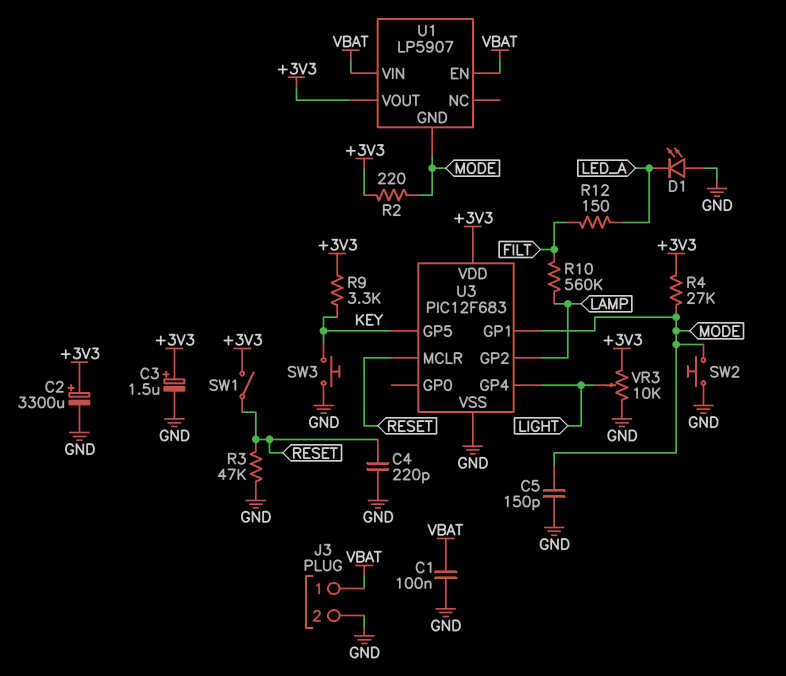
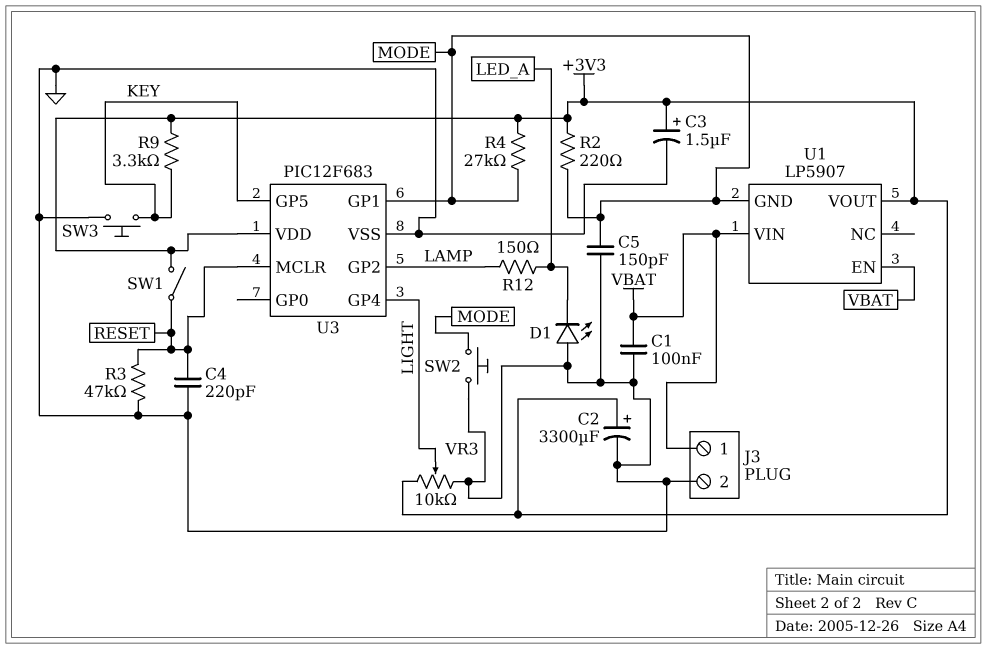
R10: 560k (FILT, LAMP) -> none
R12: 150 (FILT, LED_A) -> 150 (LAMP, LED_A)

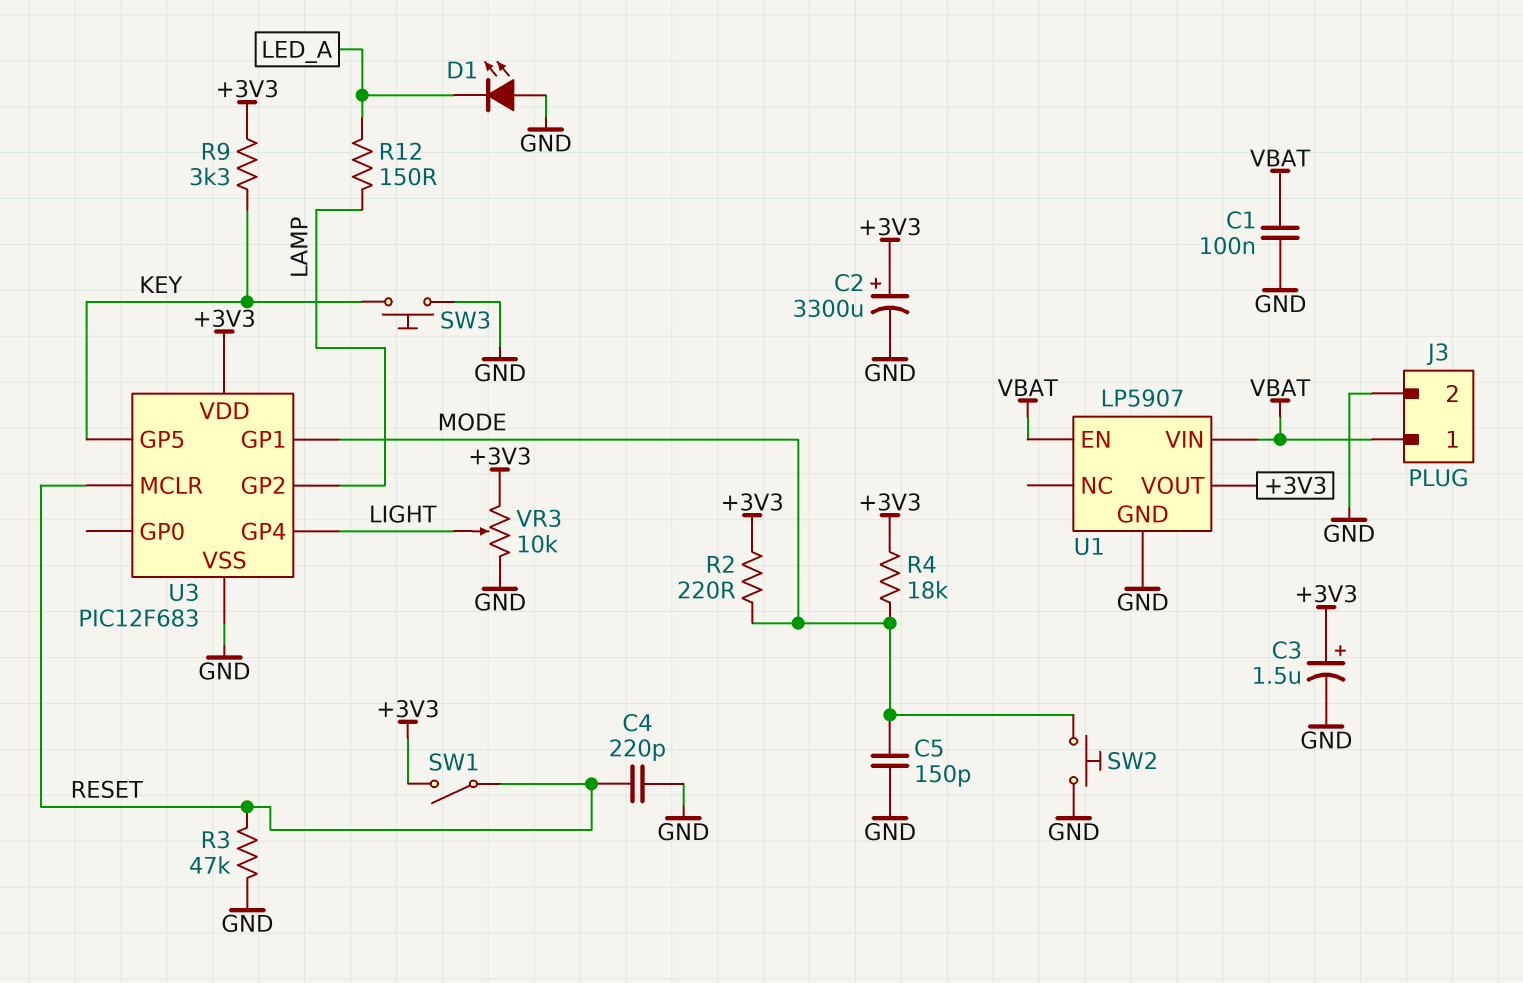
R4: 27k (+3V3, MODE) -> 18k (+3V3, MODE)
U1 pin GND: MODE -> GND

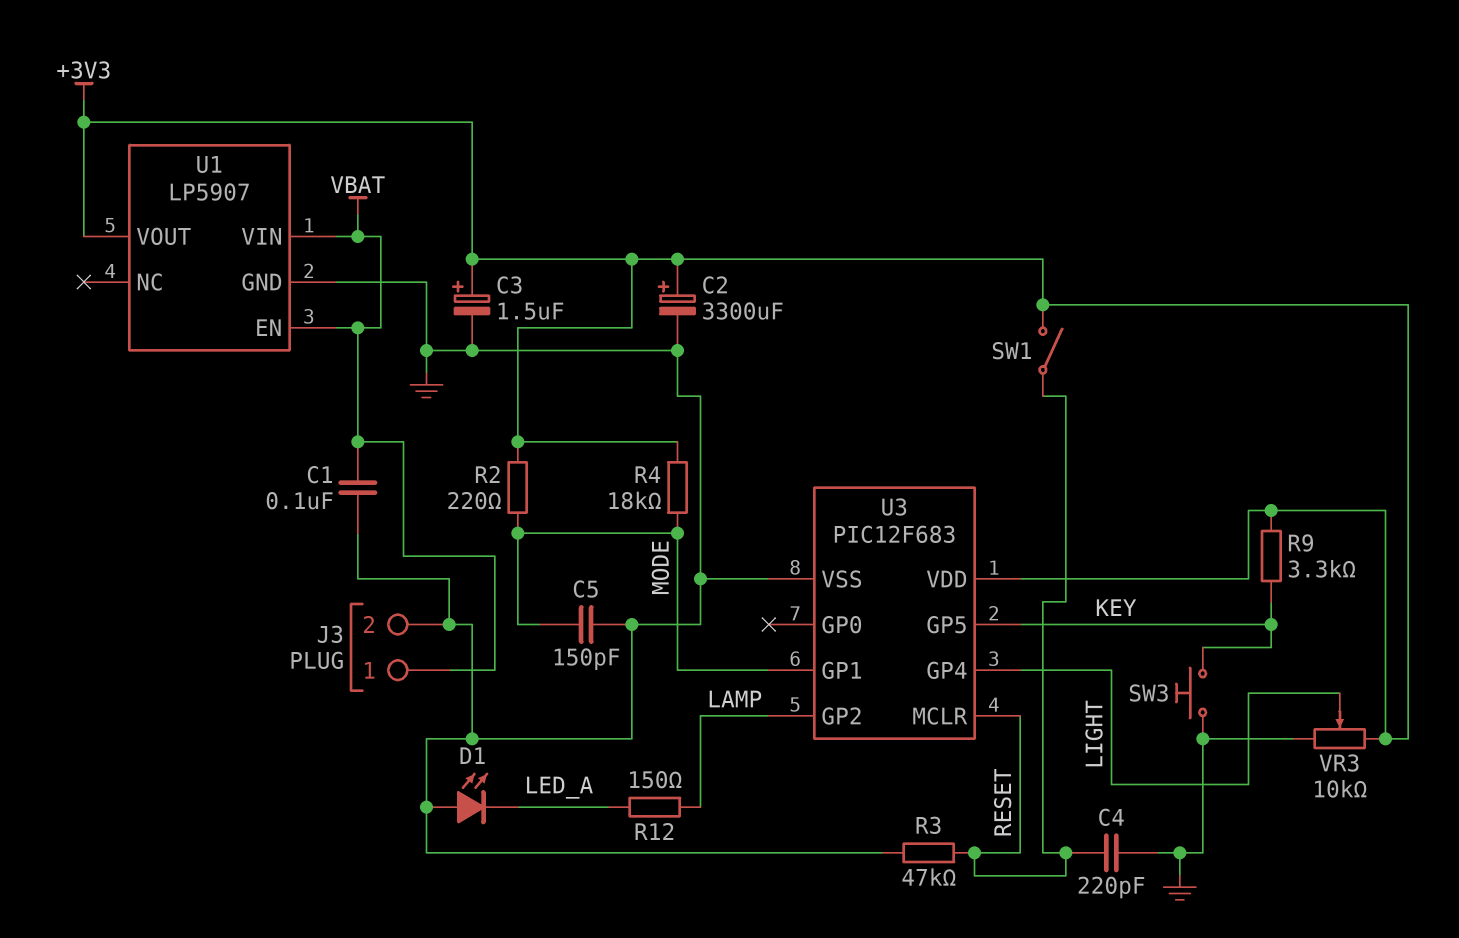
SW2: button (GND, MODE) -> none

